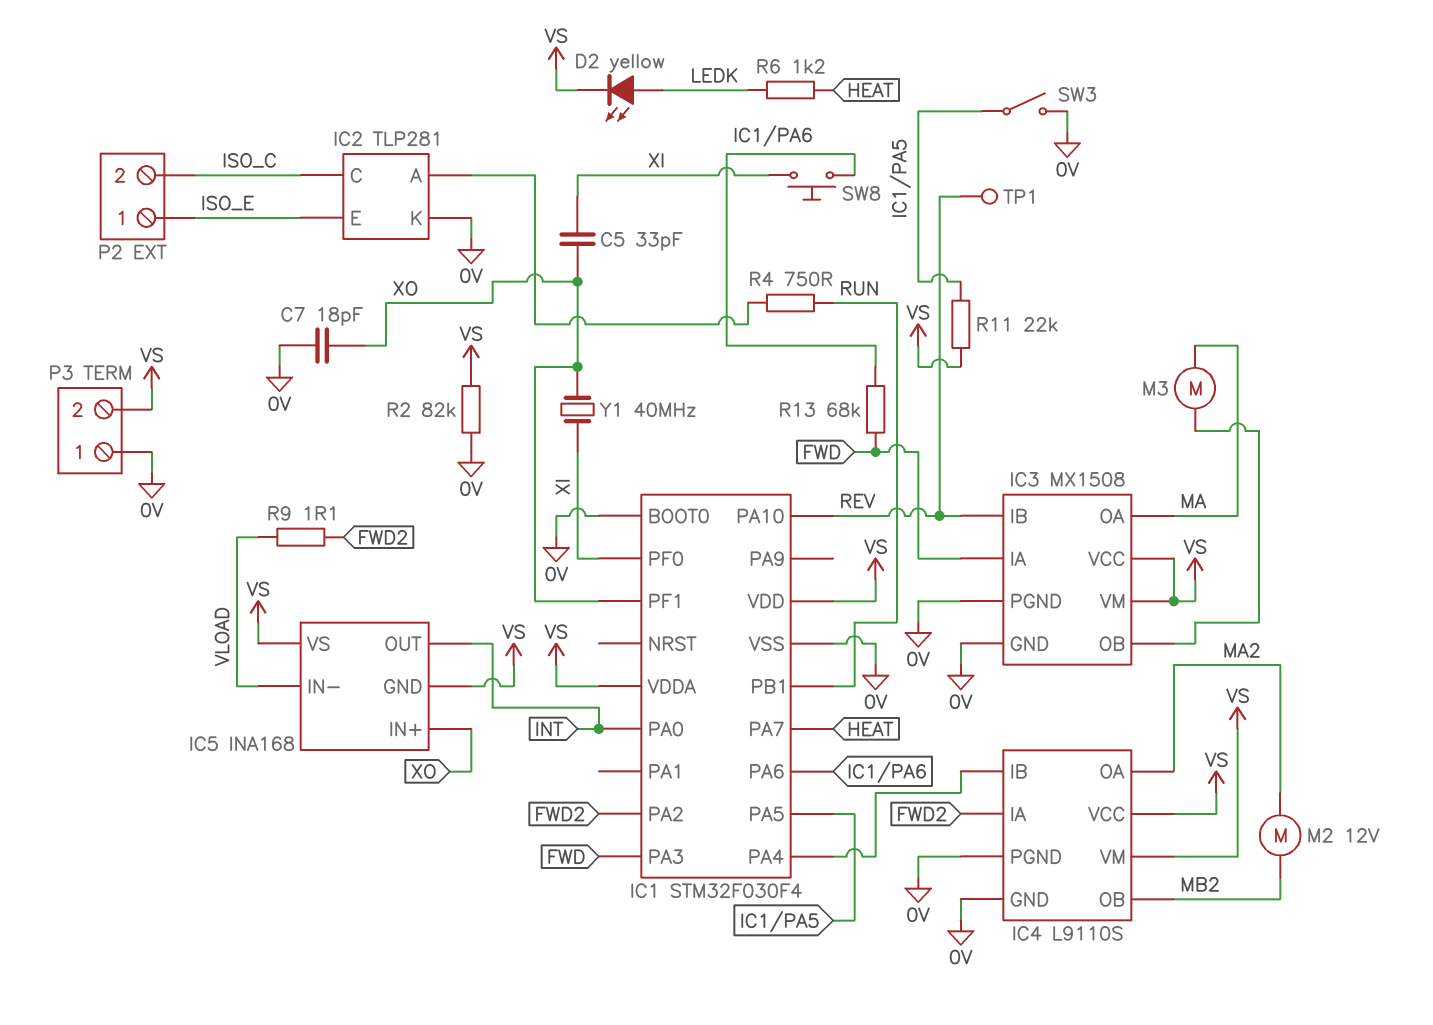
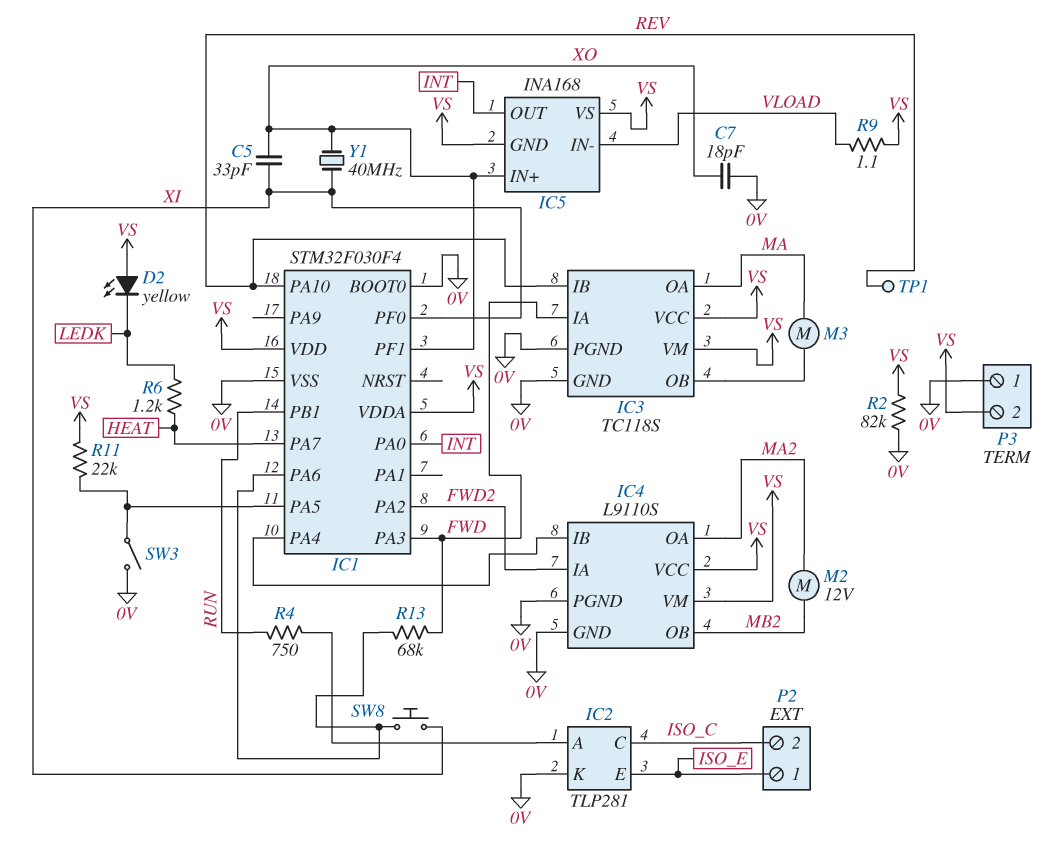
D2: LED yellow (A LEDK, K VS) -> LED yellow (A VS, K LEDK)
IC3: MX1508 -> TC118S
R9: 1.1 (FWD2, VLOAD) -> 1.1 (VLOAD, VS)

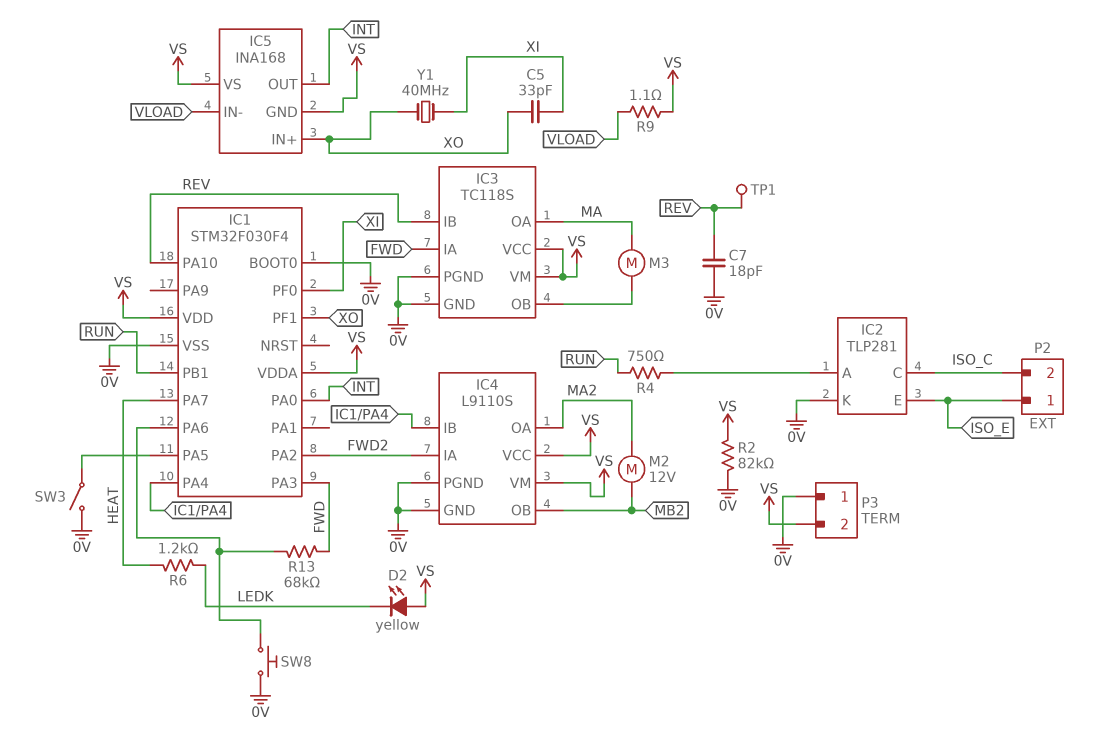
C7: 18pF (0V, XO) -> 18pF (0V, REV)
R11: 22k (IC1/PA5, VS) -> none
SW8: button (IC1/PA6, XI) -> button (0V, IC1/PA6)

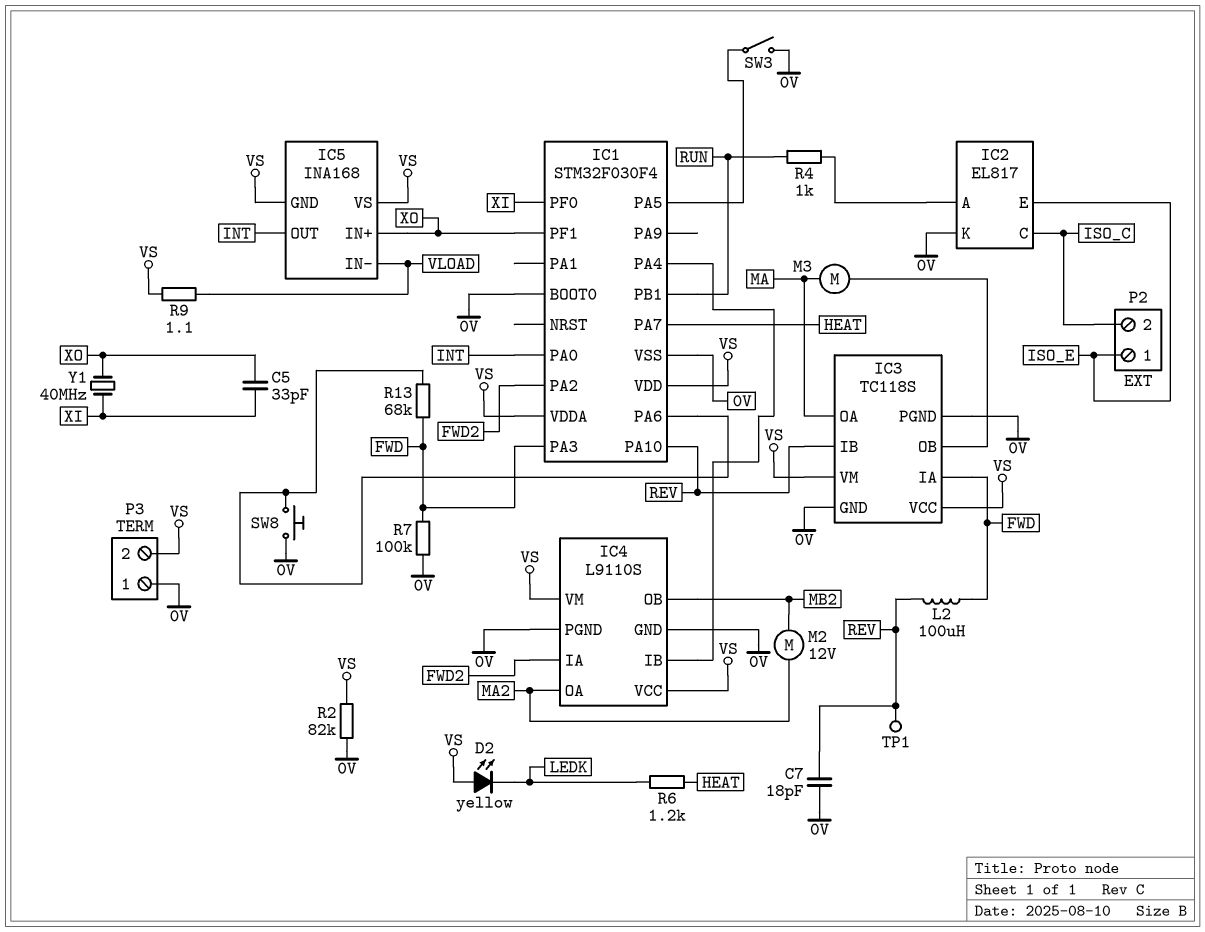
IC2: TLP281 -> EL817
L2: none -> 100uH (FWD, REV)
R4: 750 (IC2/A, RUN) -> 1k (IC2/A, RUN)
R7: none -> 100k (0V, FWD)

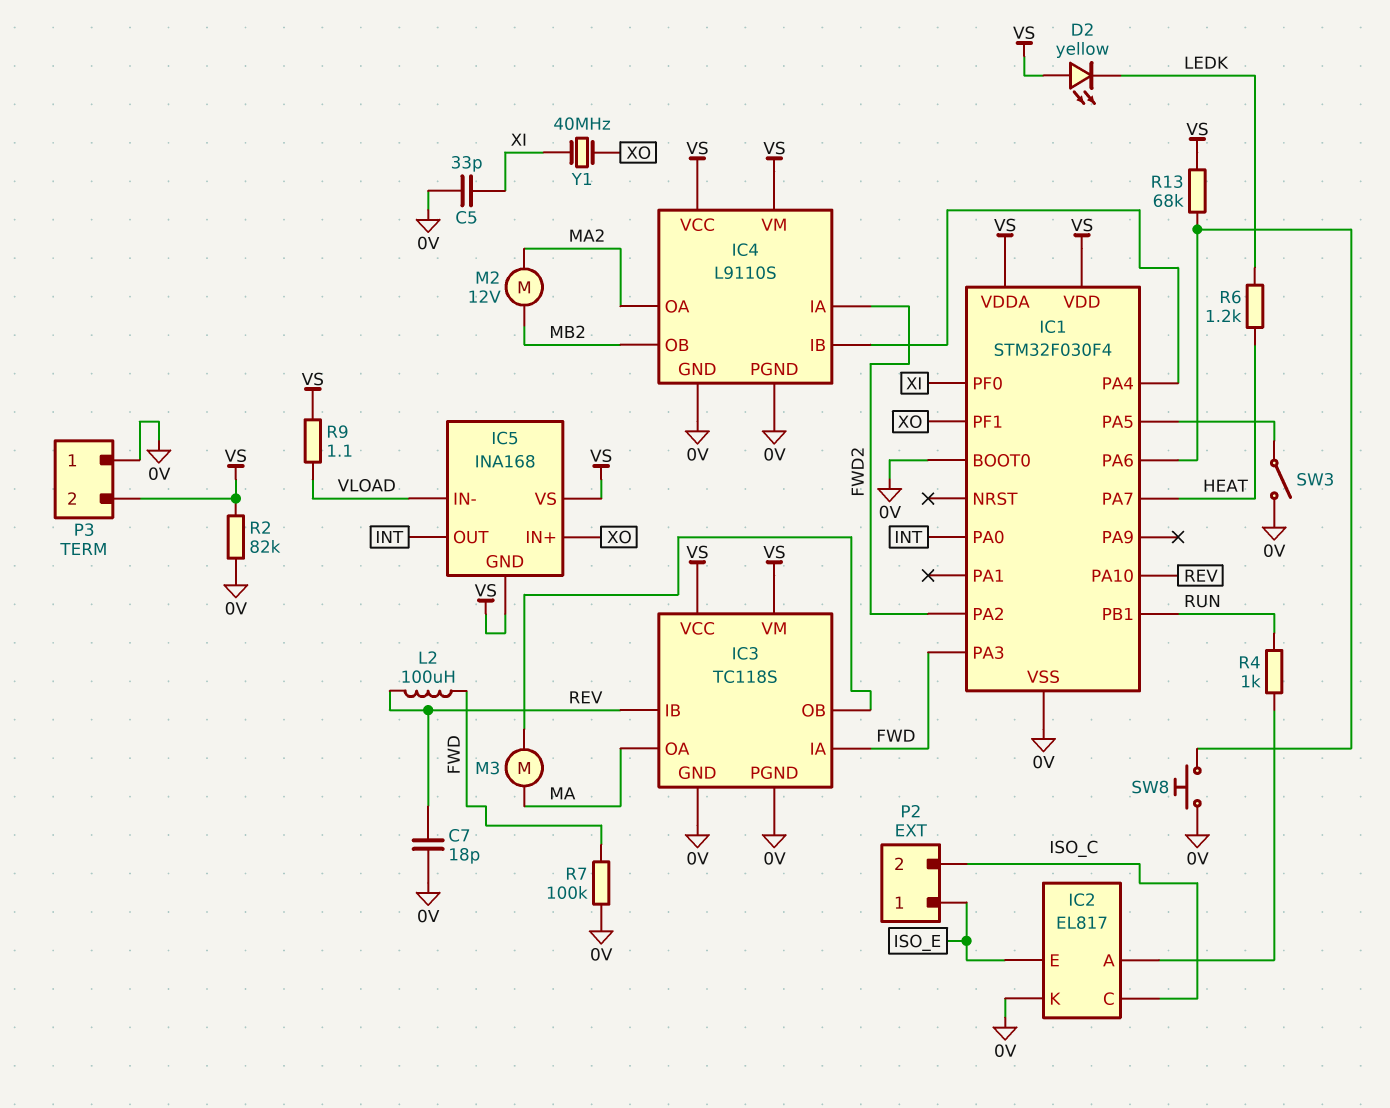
C5: 33pF (XI, XO) -> 33pF (0V, XI)
R13: 68k (FWD, IC1/PA6) -> 68k (IC1/PA6, VS)
TP1: test point (REV) -> none

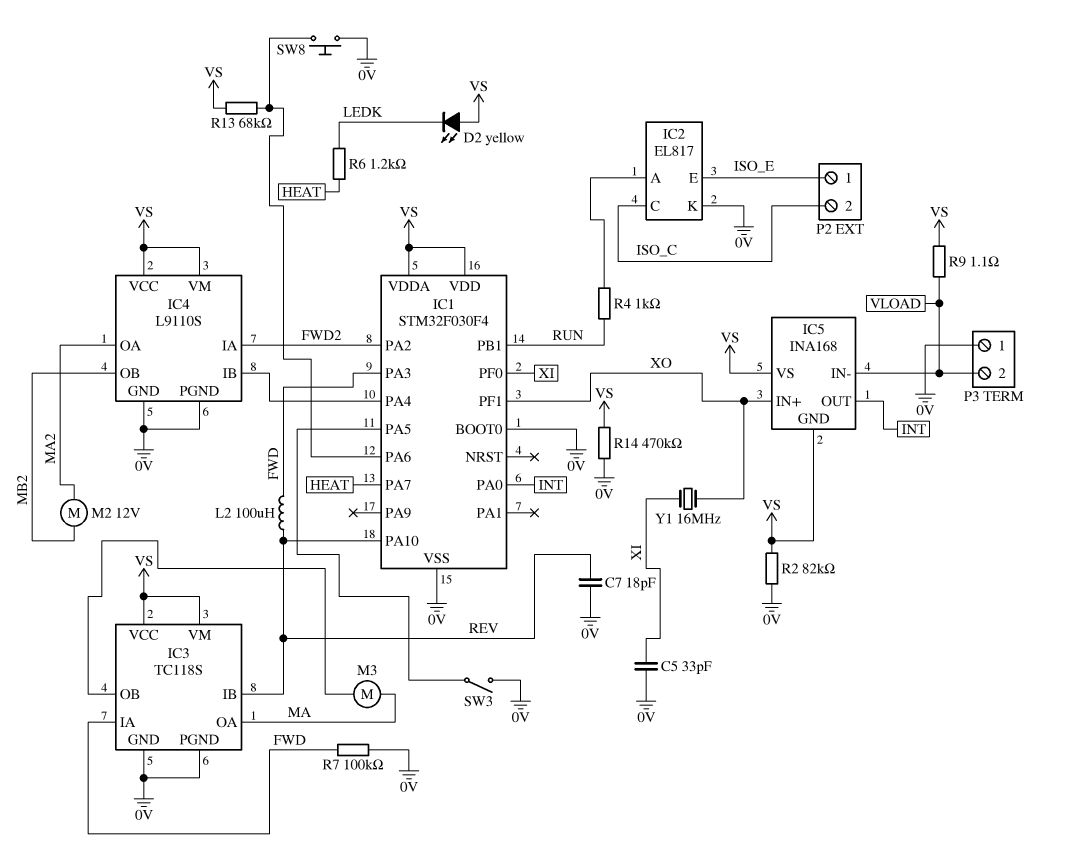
P3 pin 2: VS -> VLOAD
R14: none -> 470k (0V, VS)
Y1: 40MHz (XI, XO) -> 16MHz (XI, XO)

